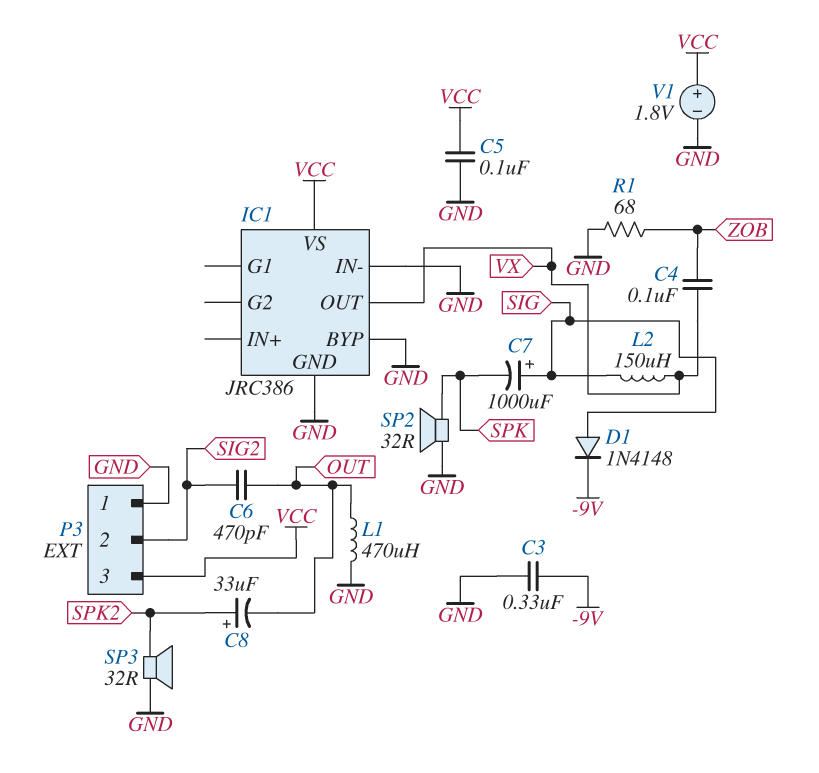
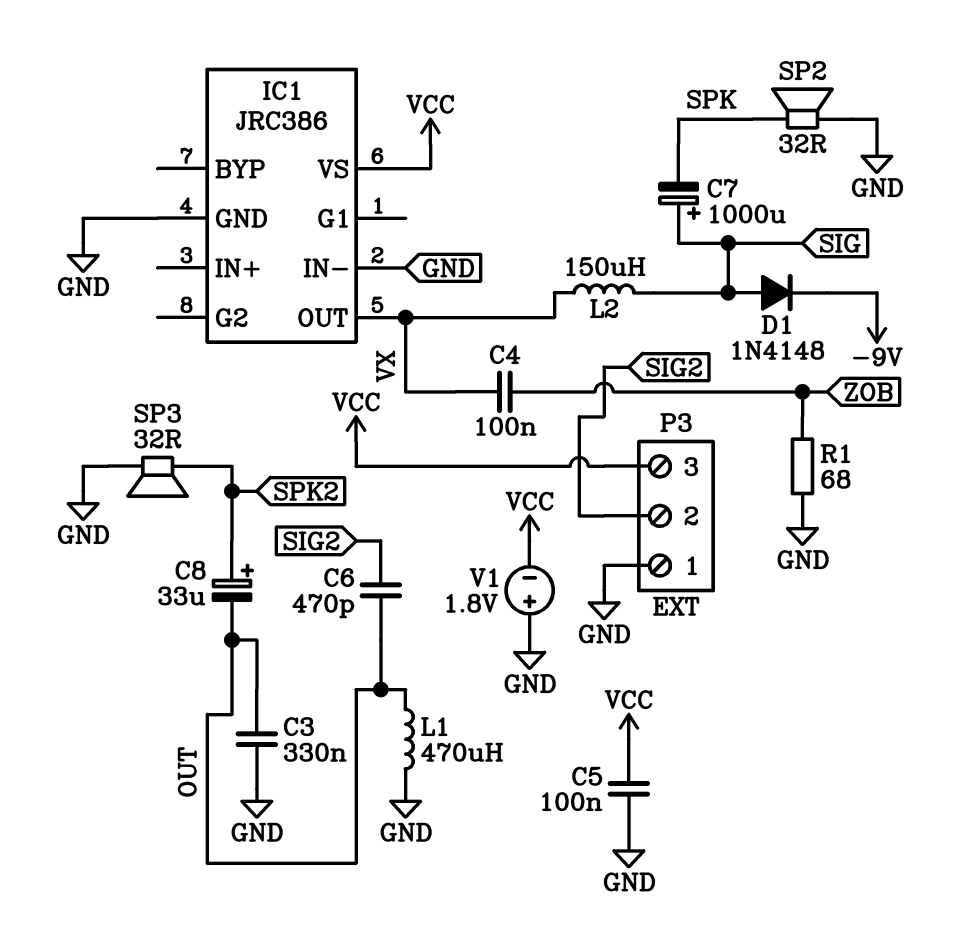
C3: 330nF (-9V, GND) -> 330nF (GND, OUT)
IC1 pin BYP: GND -> none
V1: 1.8V (plus VCC, minus GND) -> 1.8V (plus GND, minus VCC)

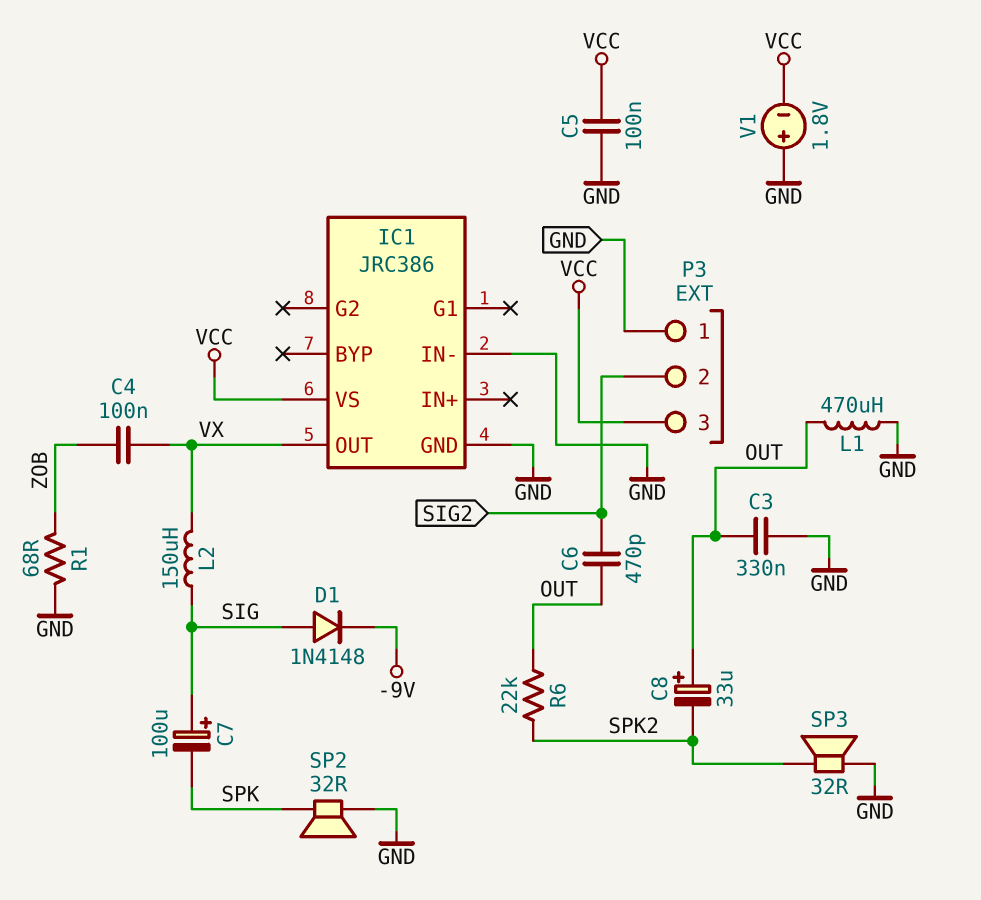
C7: 1000uF (plus SIG, minus SPK) -> 100uF (plus SIG, minus SPK)
C8: 33uF (plus SPK2, minus OUT) -> 33uF (plus OUT, minus SPK2)
R6: none -> 22k (OUT, SPK2)

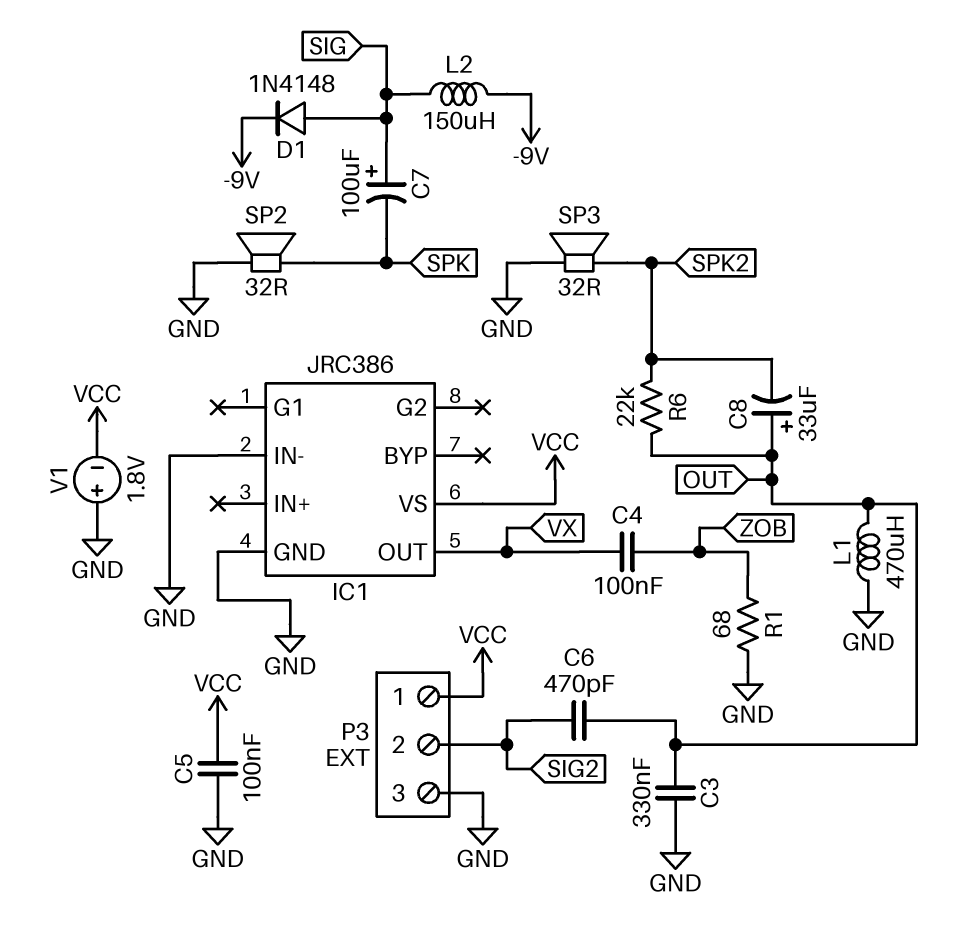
L2: 150uH (SIG, VX) -> 150uH (-9V, SIG)
P3 pin 1: GND -> VCC
P3 pin 3: VCC -> GND

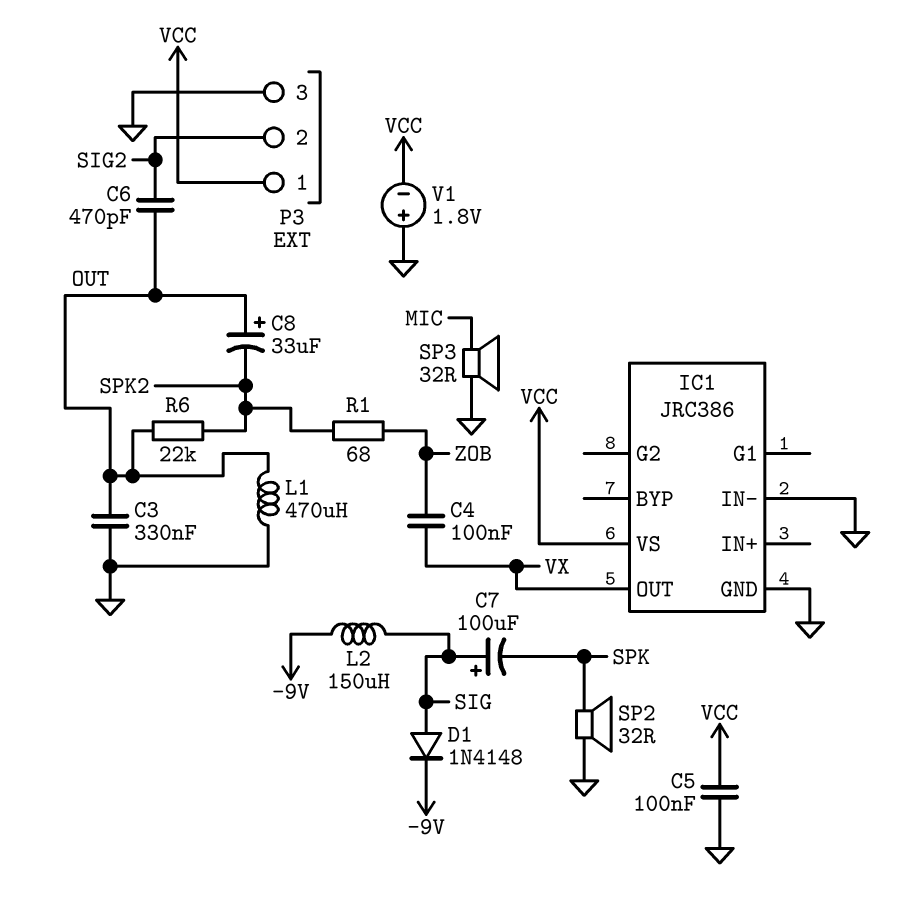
R1: 68 (GND, ZOB) -> 68 (SPK2, ZOB)
SP3: speaker 32R (GND, SPK2) -> speaker 32R (GND, MIC)

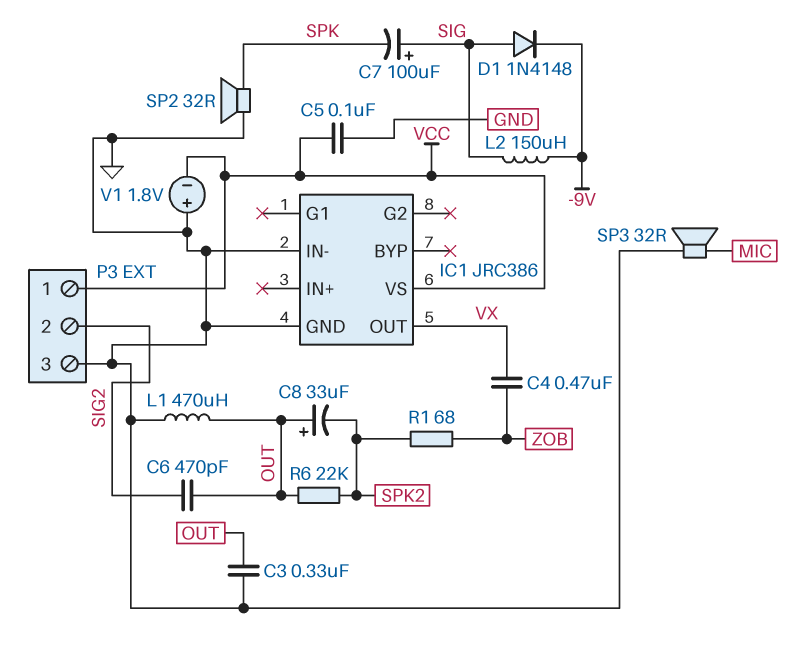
C4: 100nF (VX, ZOB) -> 470nF (VX, ZOB)

